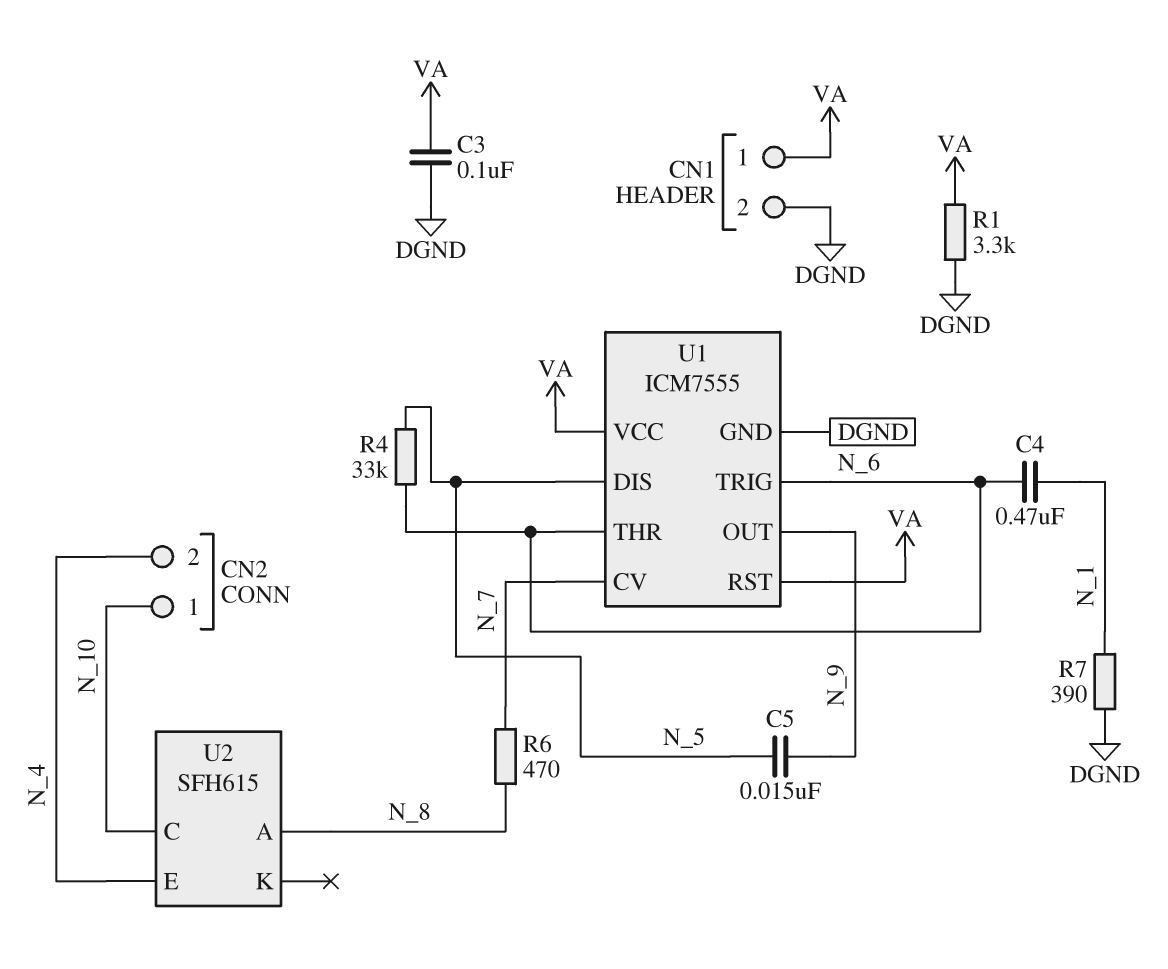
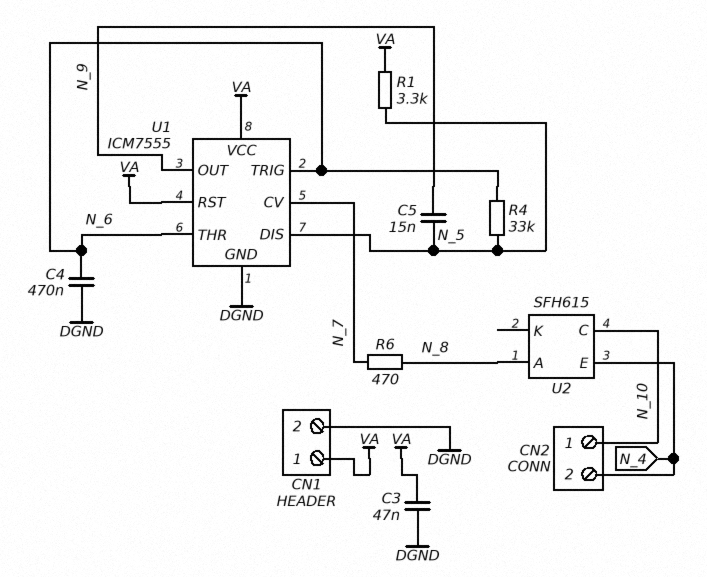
C3: 100nF (DGND, VA) -> 47nF (DGND, VA)
C4: 470nF (N_1, N_6) -> 470nF (DGND, N_6)
R1: 3.3k (DGND, VA) -> 3.3k (N_5, VA)
R7: 390 (DGND, N_1) -> none

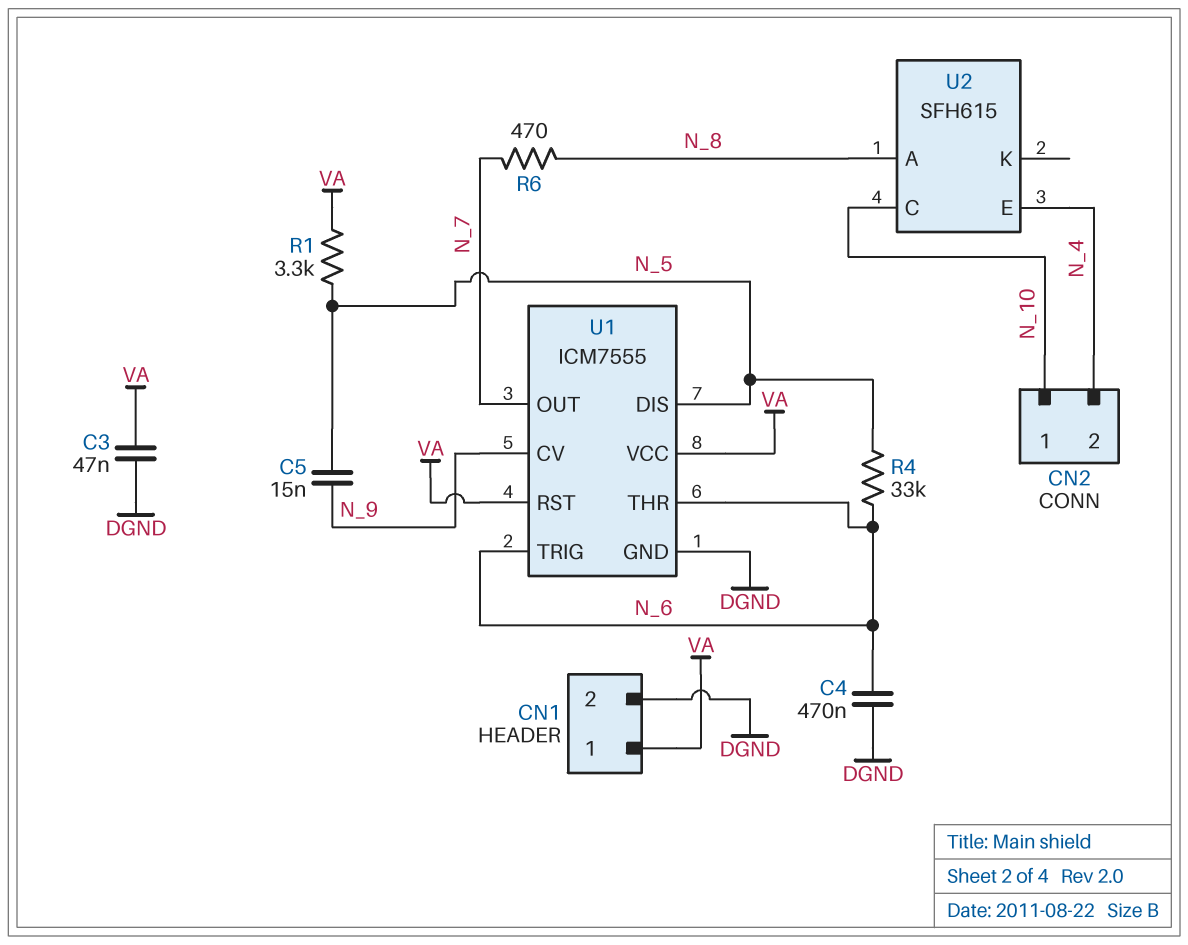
U1 pin CV: N_7 -> N_9
U1 pin OUT: N_9 -> N_7

